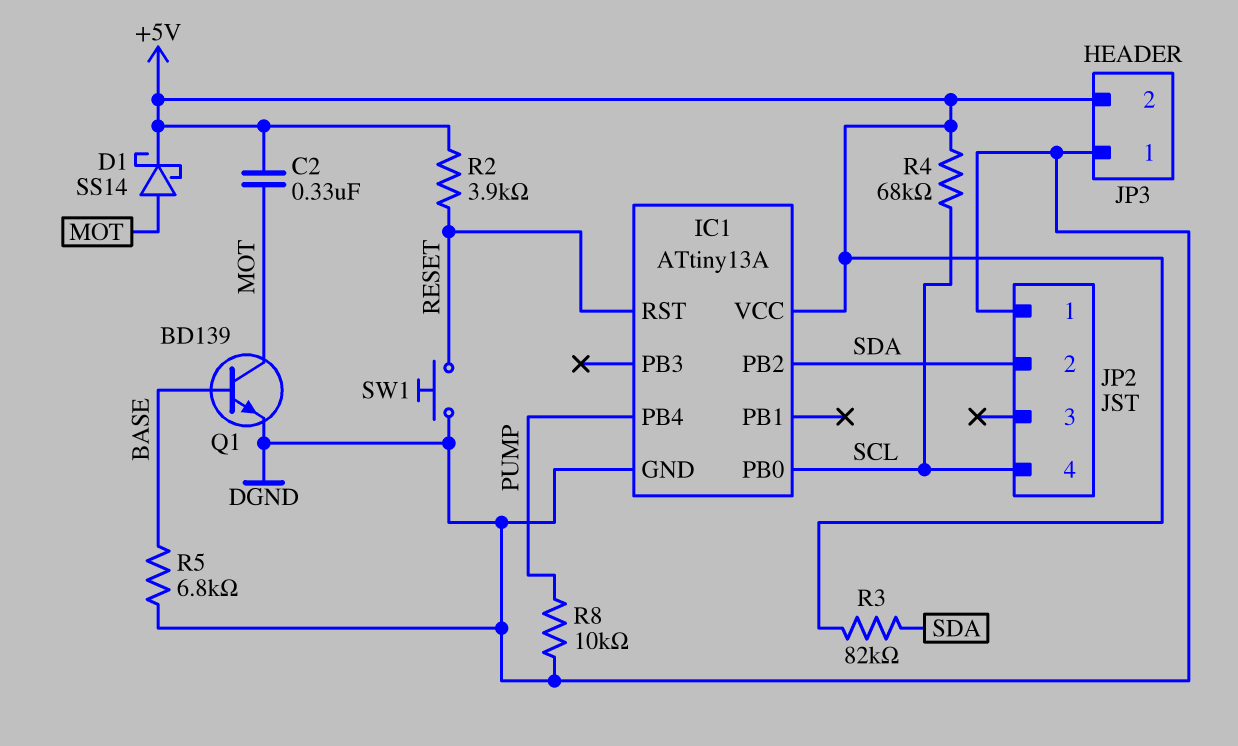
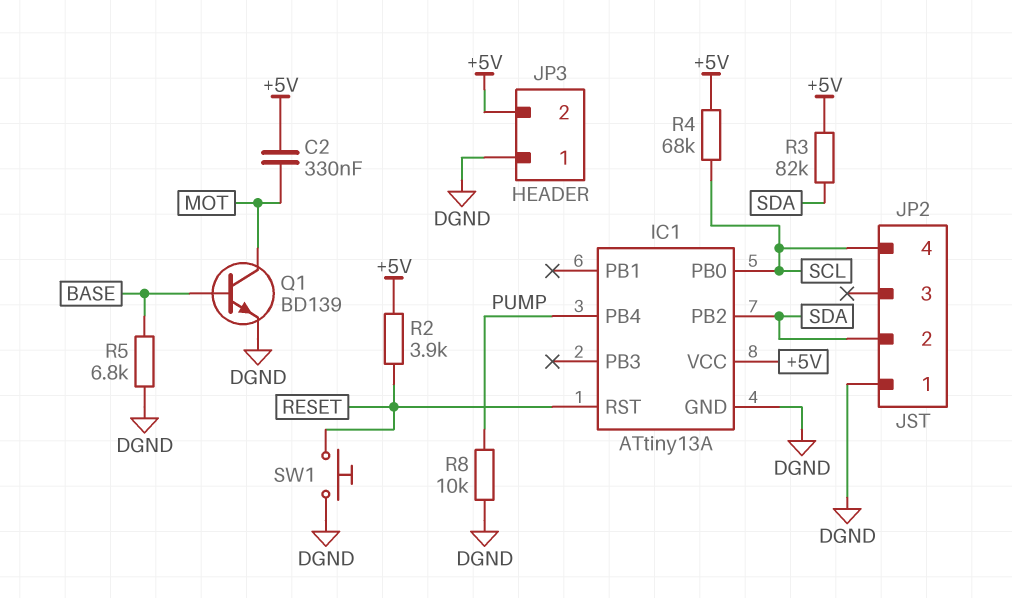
D1: schottky SS14 (A MOT, K +5V) -> none

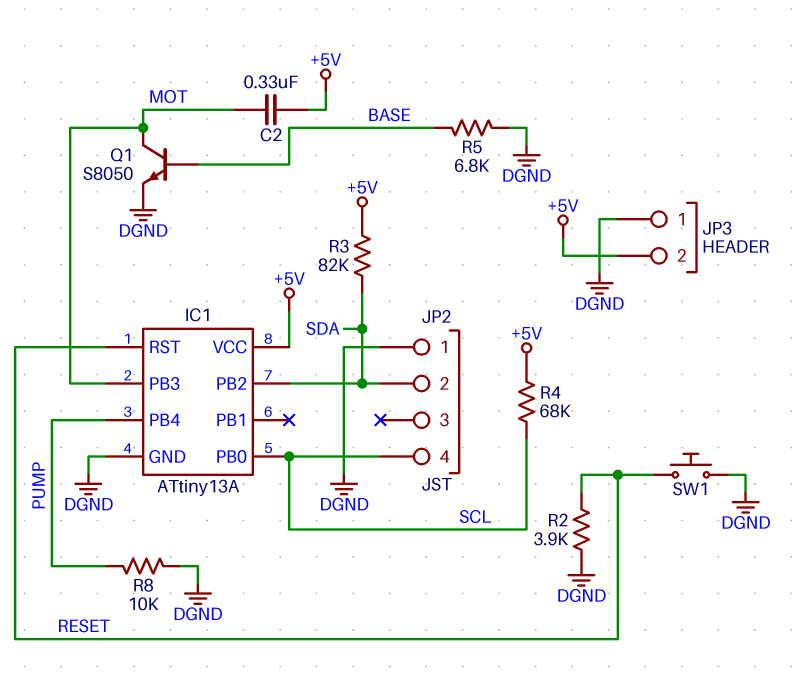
IC1 pin PB3: none -> MOT
Q1: NPN BD139 (B BASE, C MOT, E DGND) -> NPN S8050 (B BASE, C MOT, E DGND)
R2: 3.9k (+5V, RESET) -> 3.9k (DGND, RESET)

